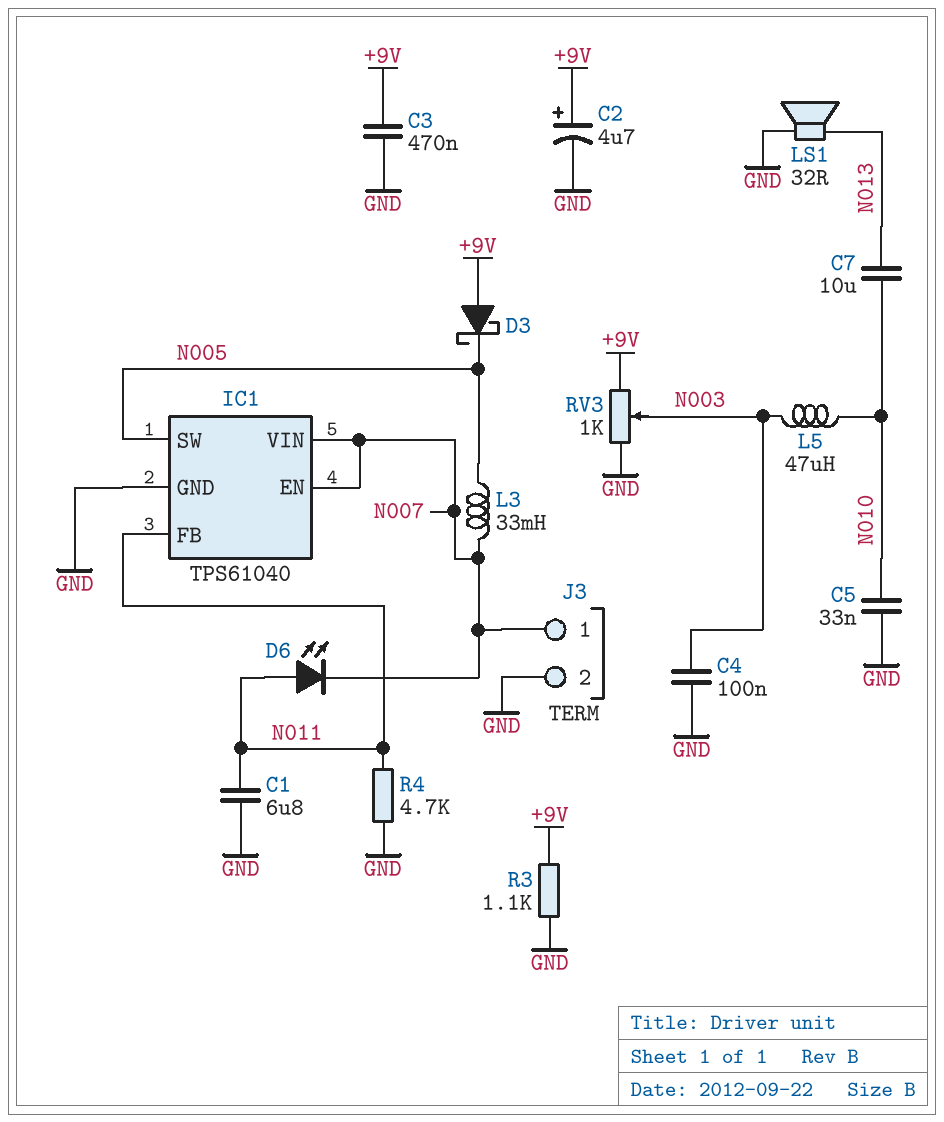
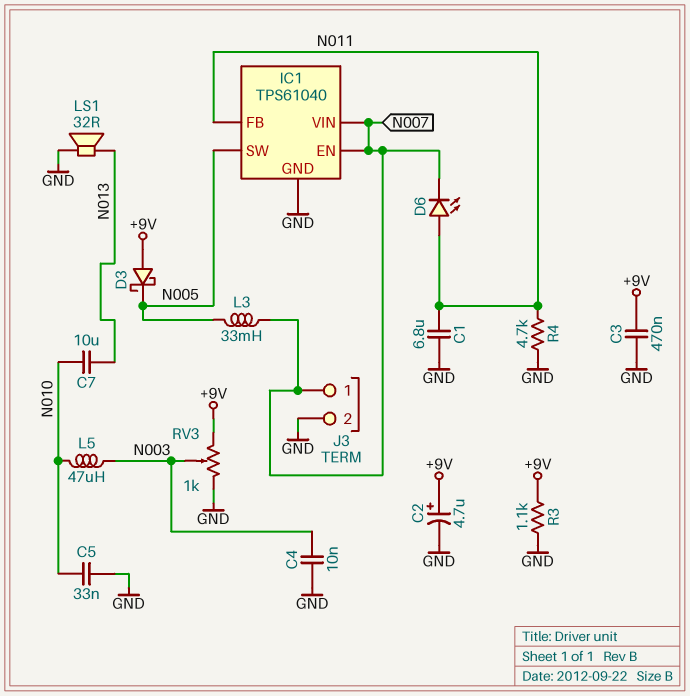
C4: 100nF (GND, N003) -> 10nF (GND, N003)

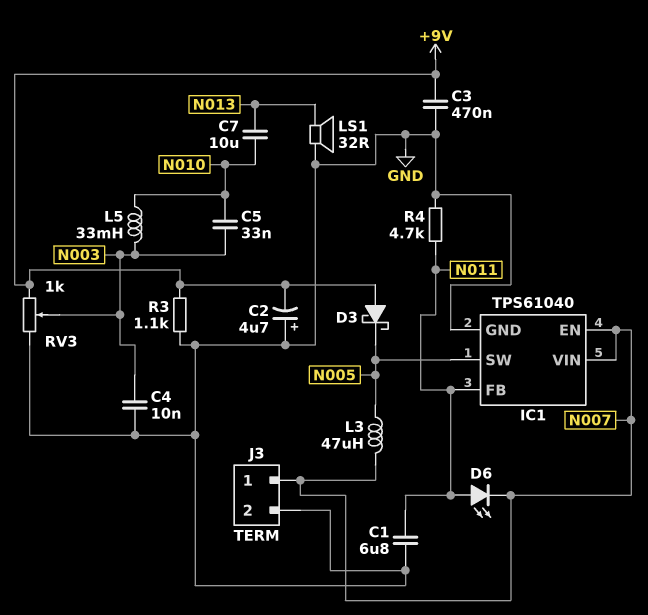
C2: 4.7uF (plus +9V, minus GND) -> 4.7uF (plus GND, minus +9V)
C5: 33nF (GND, N010) -> 33nF (N003, N010)
L3: 33mH (N005, N007) -> 47uH (N005, N007)
L5: 47uH (N003, N010) -> 33mH (N003, N010)

